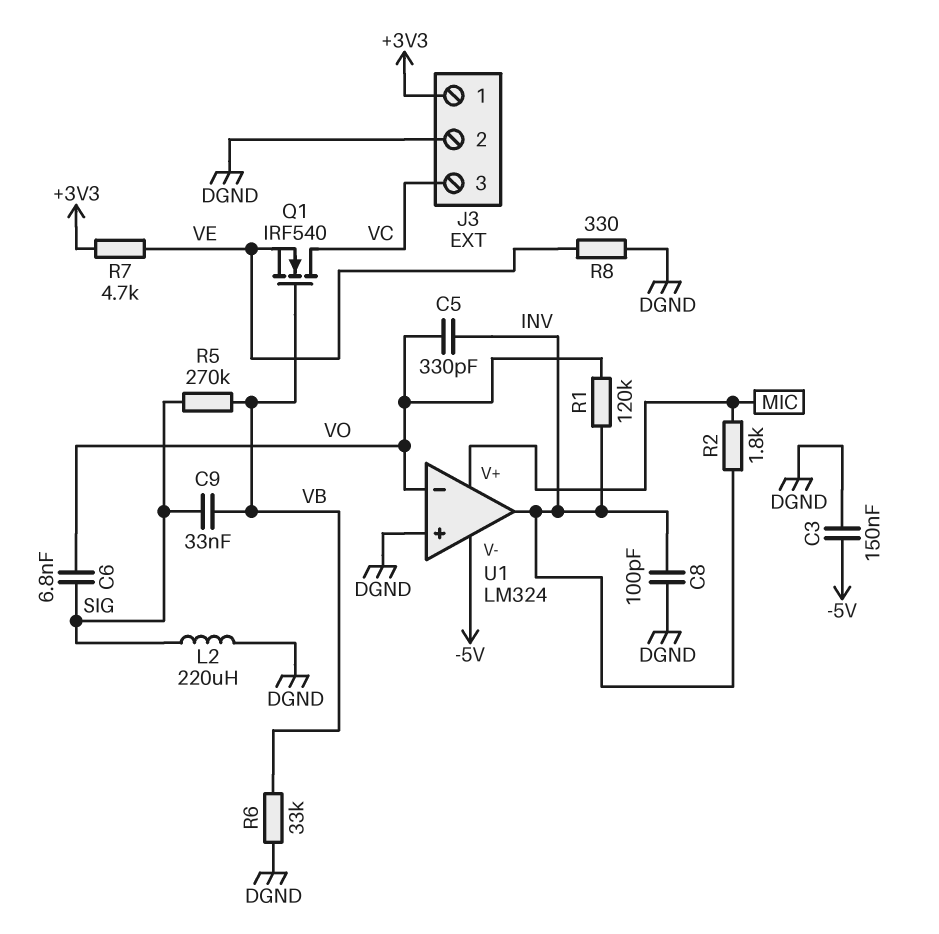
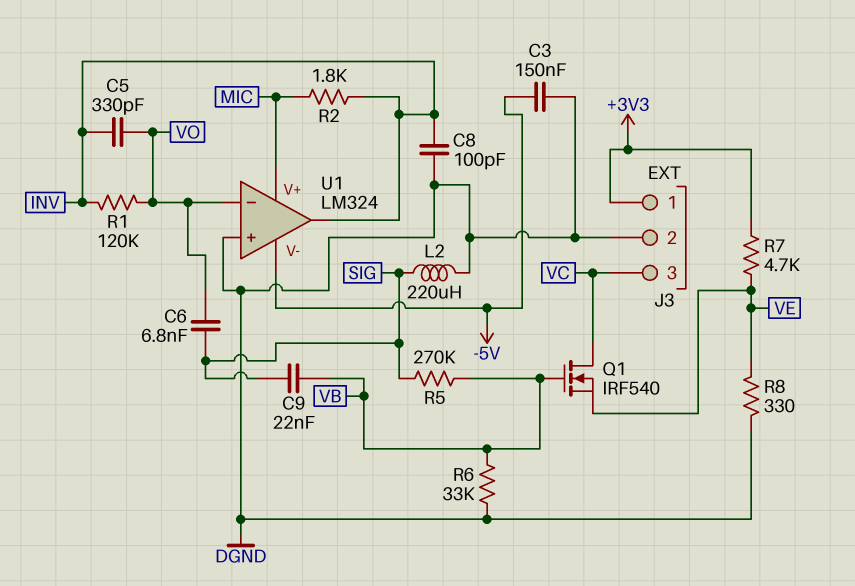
C9: 33nF (SIG, VB) -> 22nF (SIG, VB)

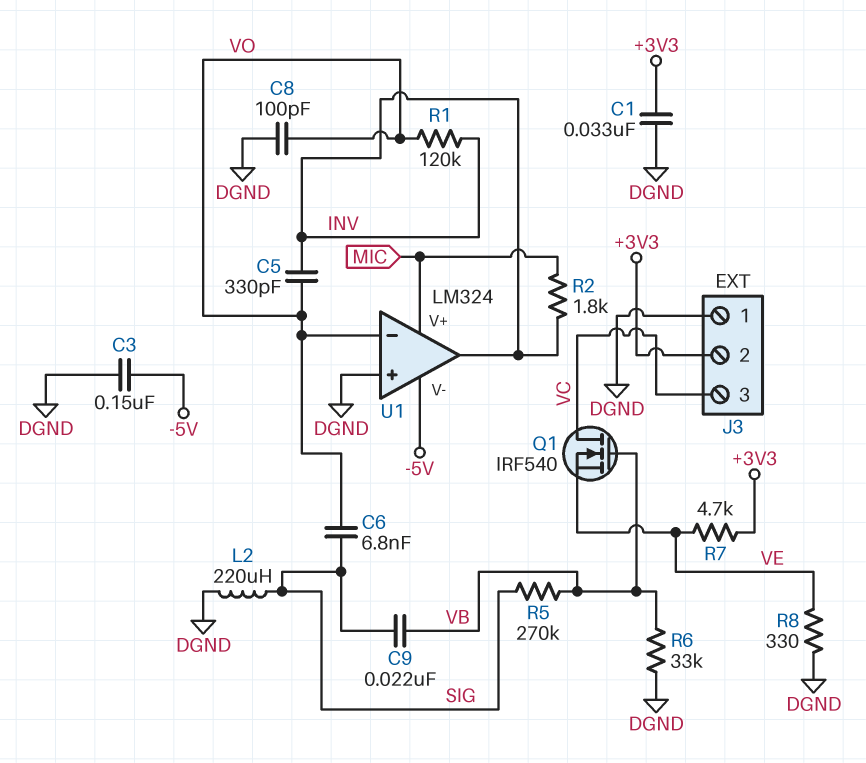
C1: none -> 33nF (+3V3, DGND)
C8: 100pF (DGND, INV) -> 100pF (DGND, VO)
J3 pin 1: +3V3 -> DGND
J3 pin 2: DGND -> +3V3

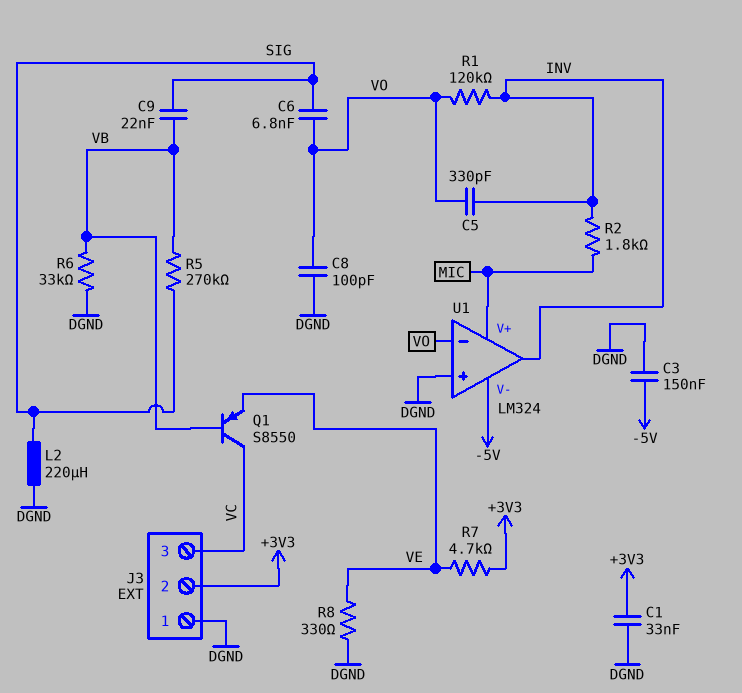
Q1: NMOS IRF540 (G VB, D VC, S VE) -> PNP S8550 (B VB, C VC, E VE)

